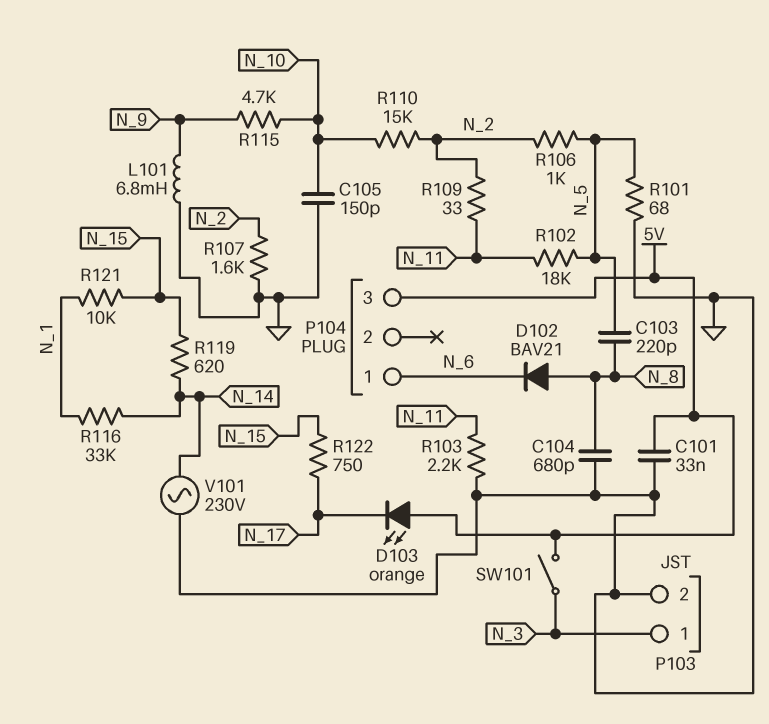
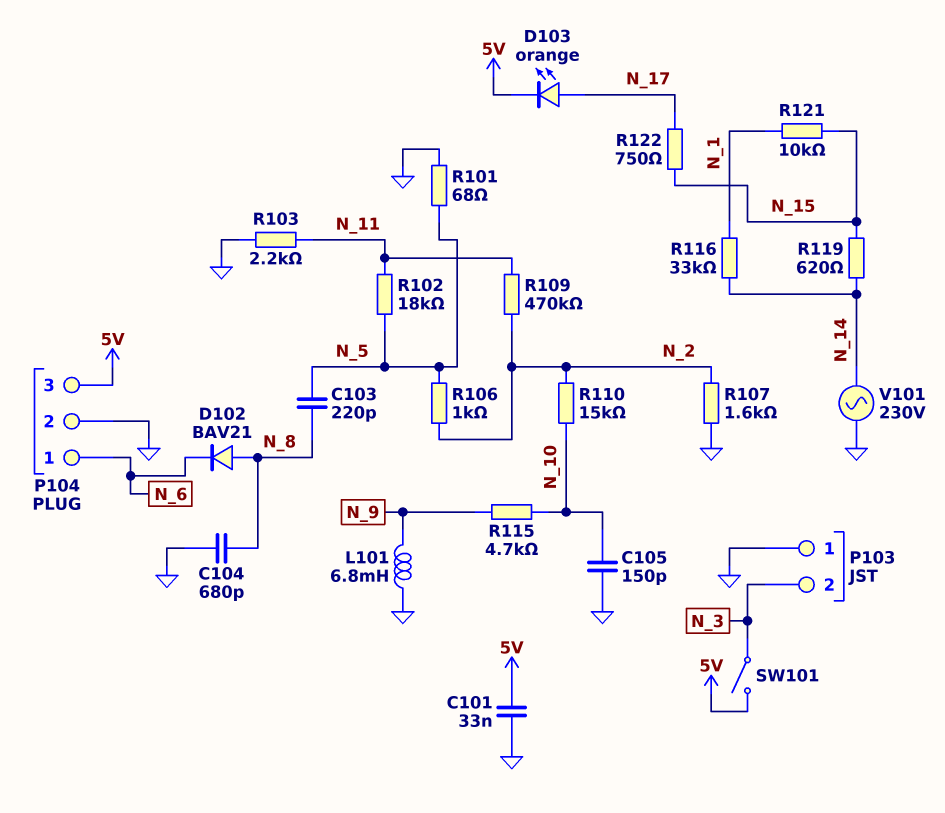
D103: LED orange (A 5V, K N_17) -> LED orange (A N_17, K 5V)
P103 pin 1: N_3 -> GND
P103 pin 2: GND -> N_3
P104 pin 2: none -> GND
R109: 33 (N_2, N_11) -> 470k (N_2, N_11)

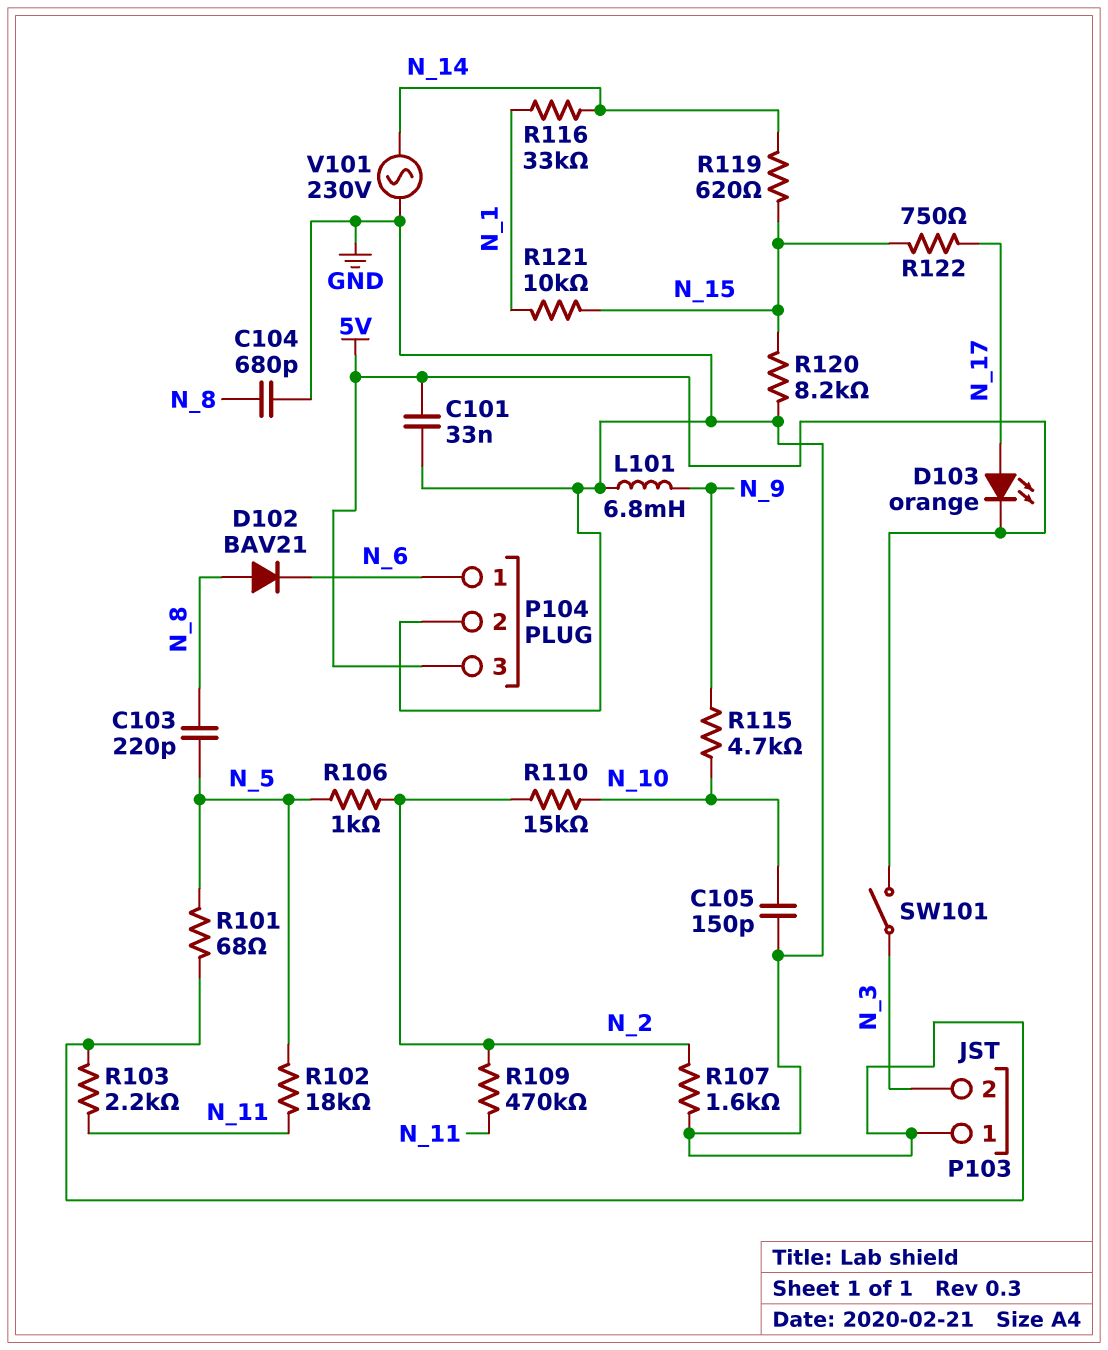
R120: none -> 8.2k (GND, N_15)

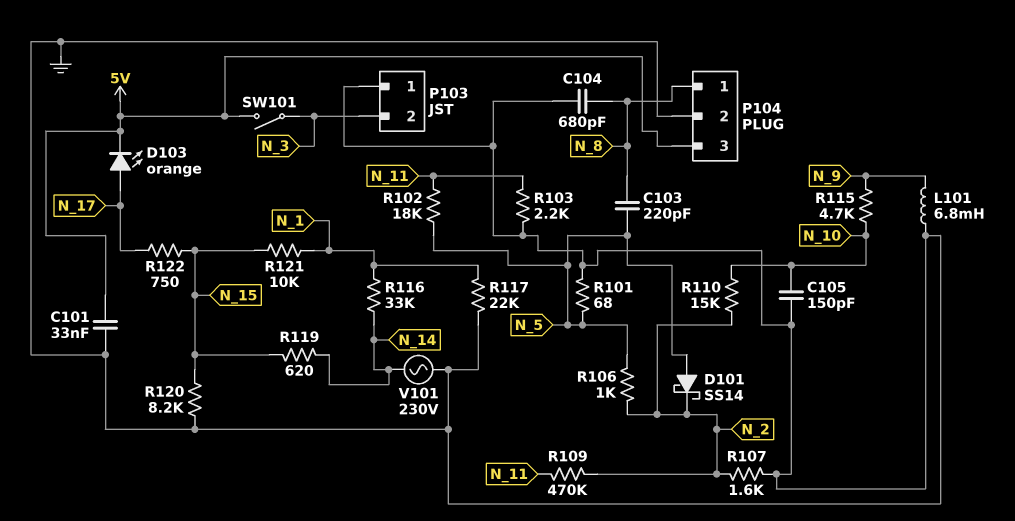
D101: none -> schottky SS14 (A N_5, K N_2)
D102: diode BAV21 (A N_8, K N_6) -> none
P104 pin 1: N_6 -> N_8
R117: none -> 22k (GND, N_1)

